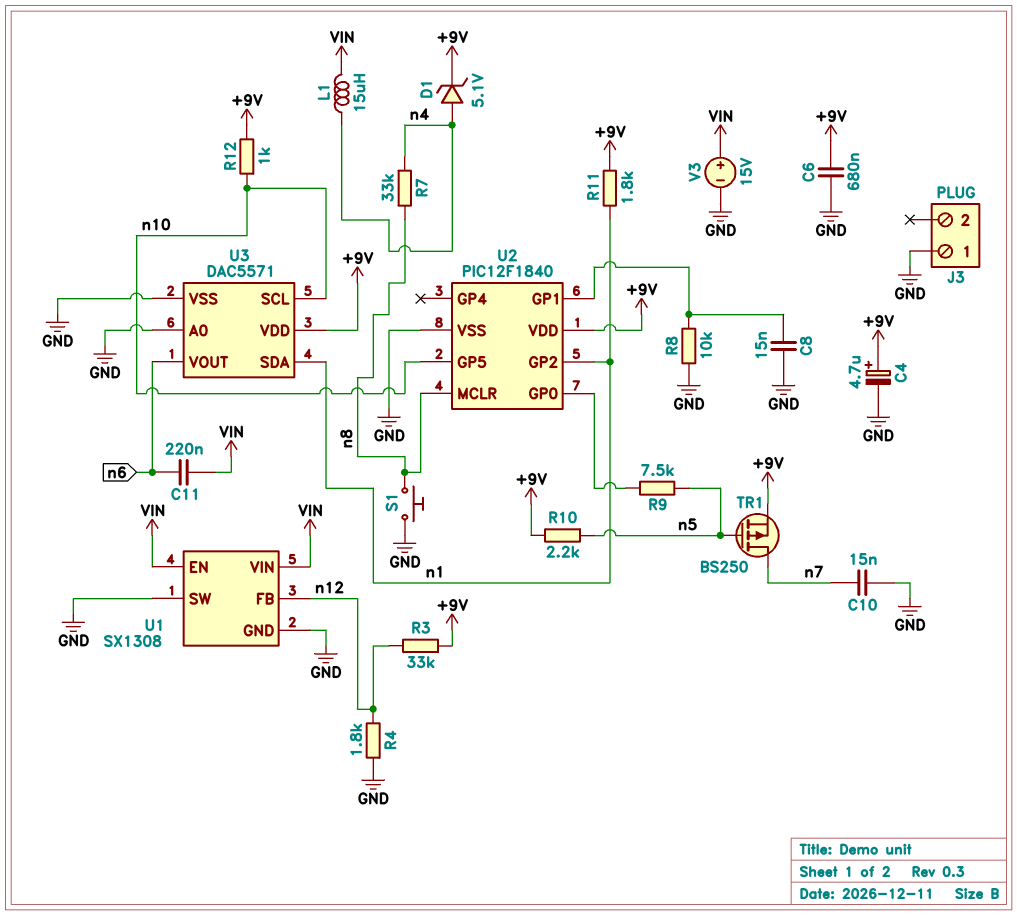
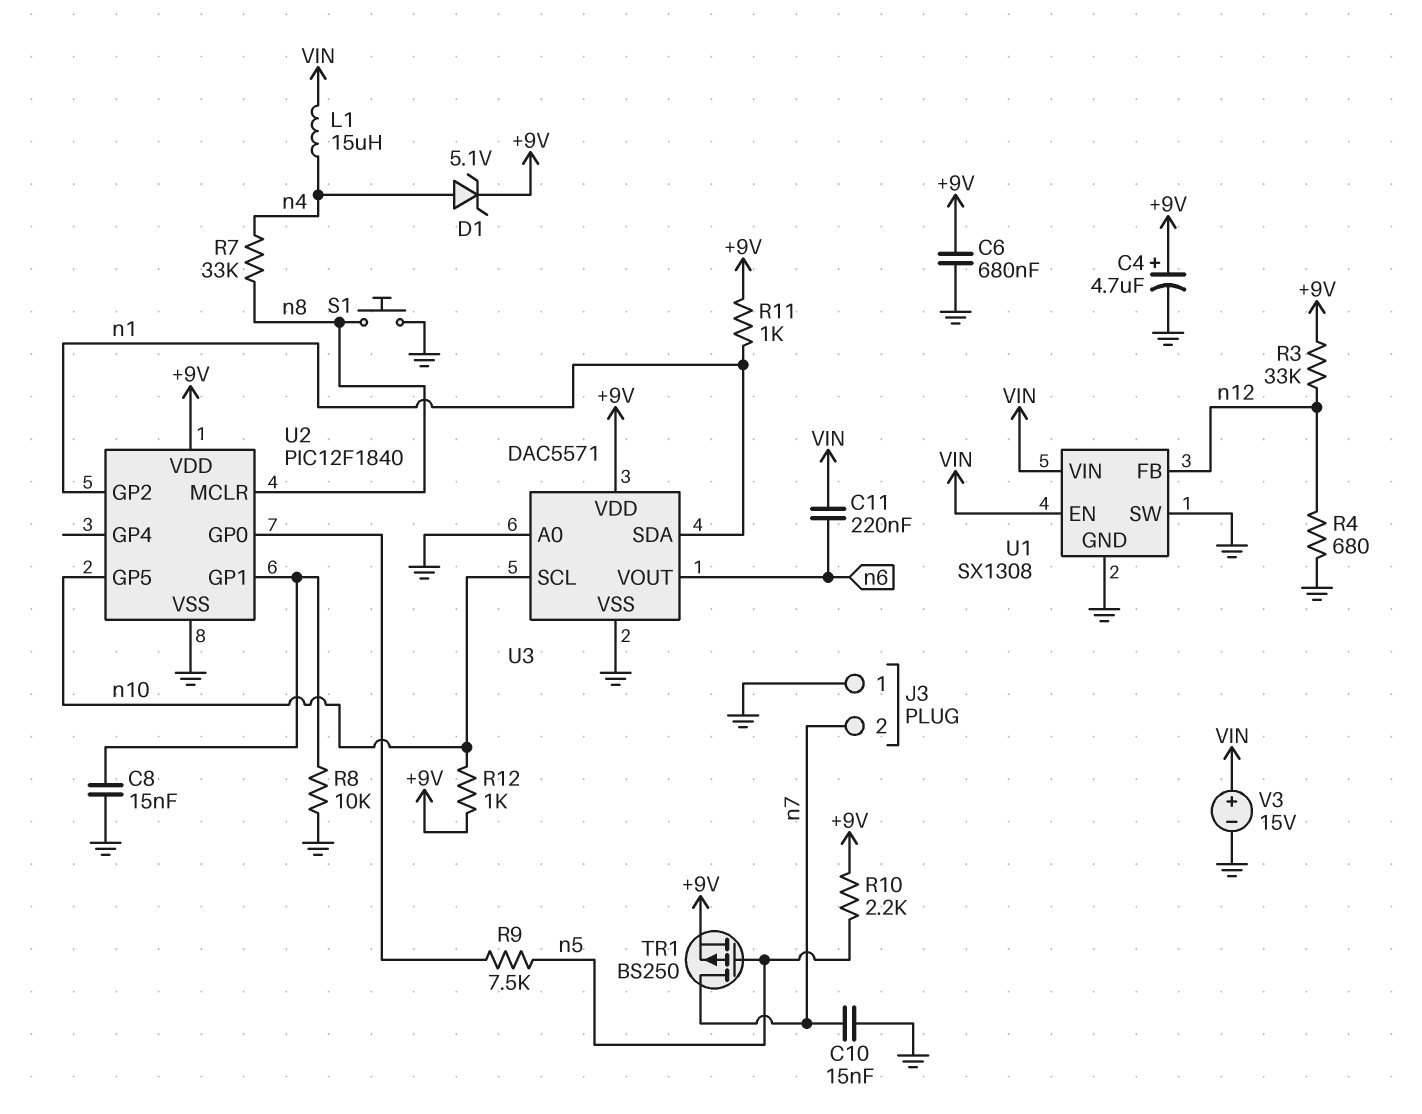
J3 pin 2: none -> n7
R4: 1.8k (GND, n12) -> 680 (GND, n12)
R11: 1.8k (+9V, n1) -> 1k (+9V, n1)

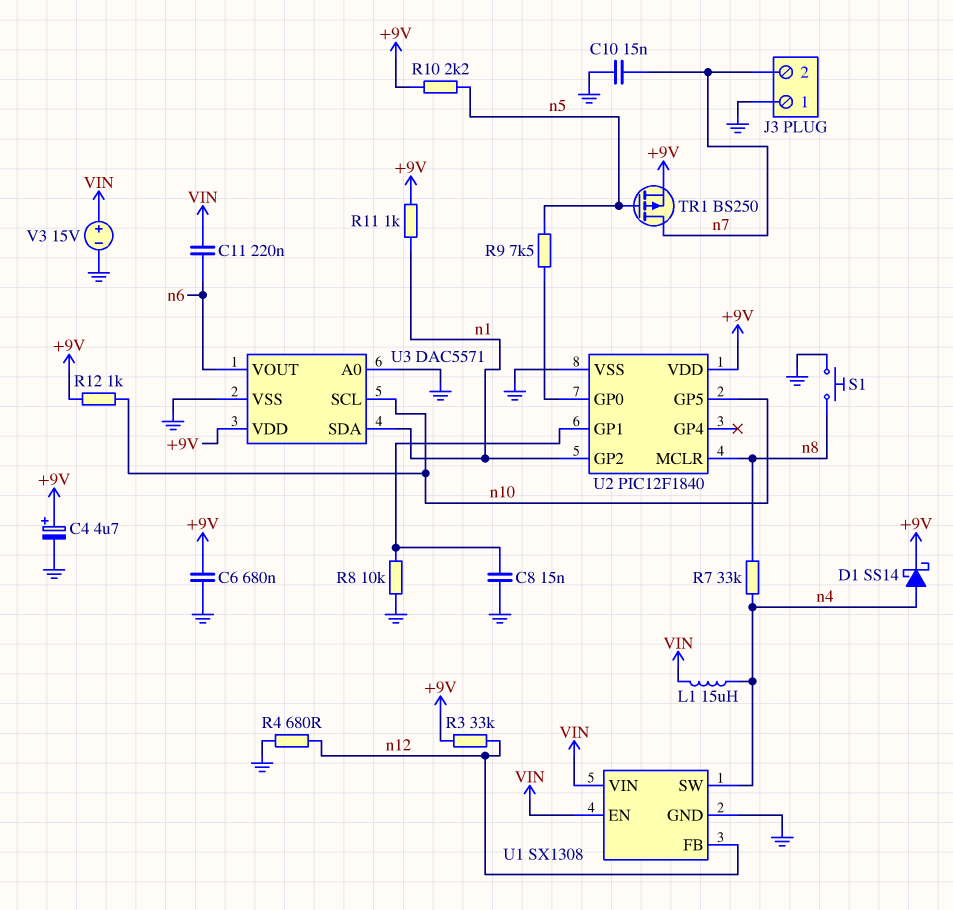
D1: zener 5.1V (A n4, K +9V) -> schottky SS14 (A n4, K +9V)
U1 pin SW: GND -> n4

